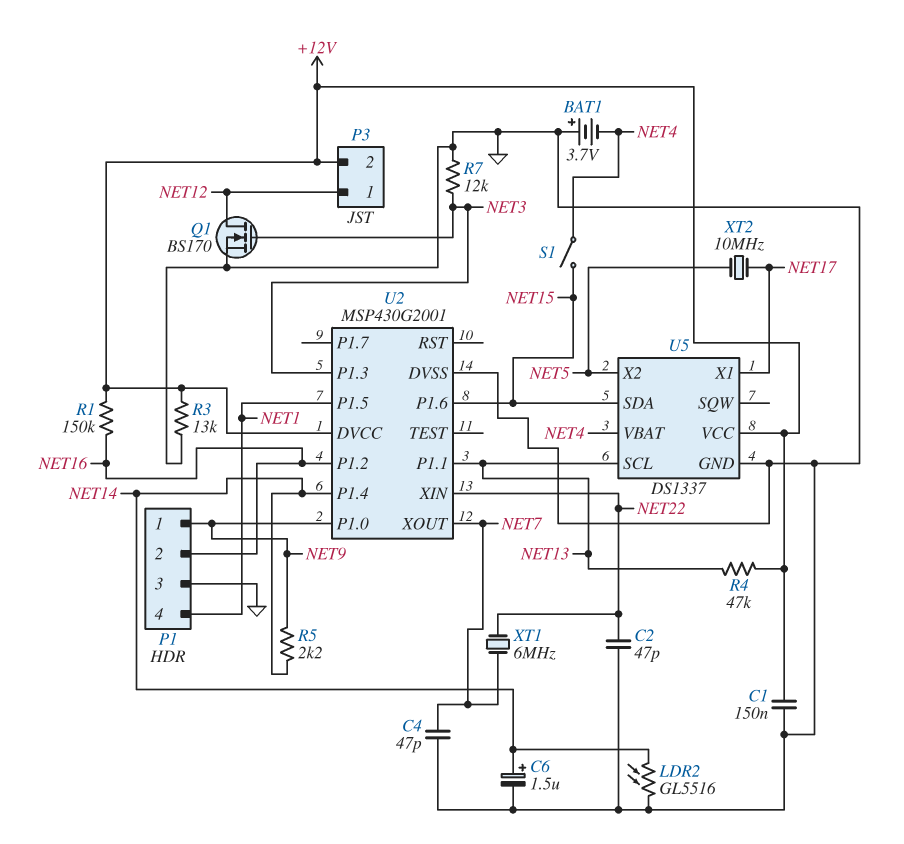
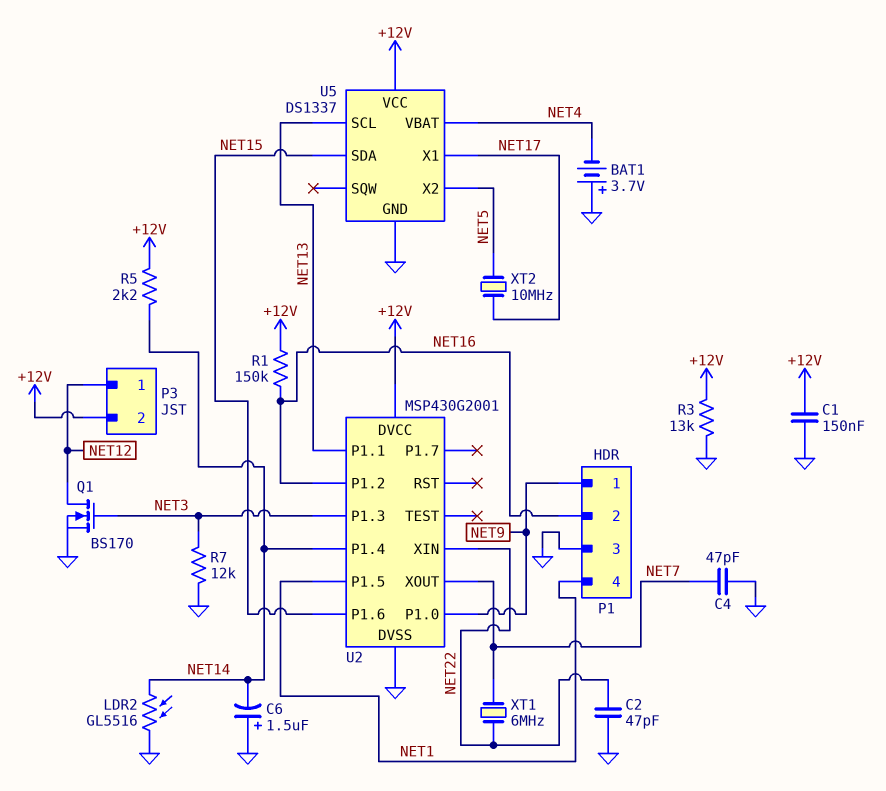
C6: 1.5uF (plus NET14, minus GND) -> 1.5uF (plus GND, minus NET14)
R4: 47k (+12V, NET13) -> none
R5: 2.2k (NET9, NET14) -> 2.2k (+12V, NET14)
S1: switch (NET4, NET15) -> none

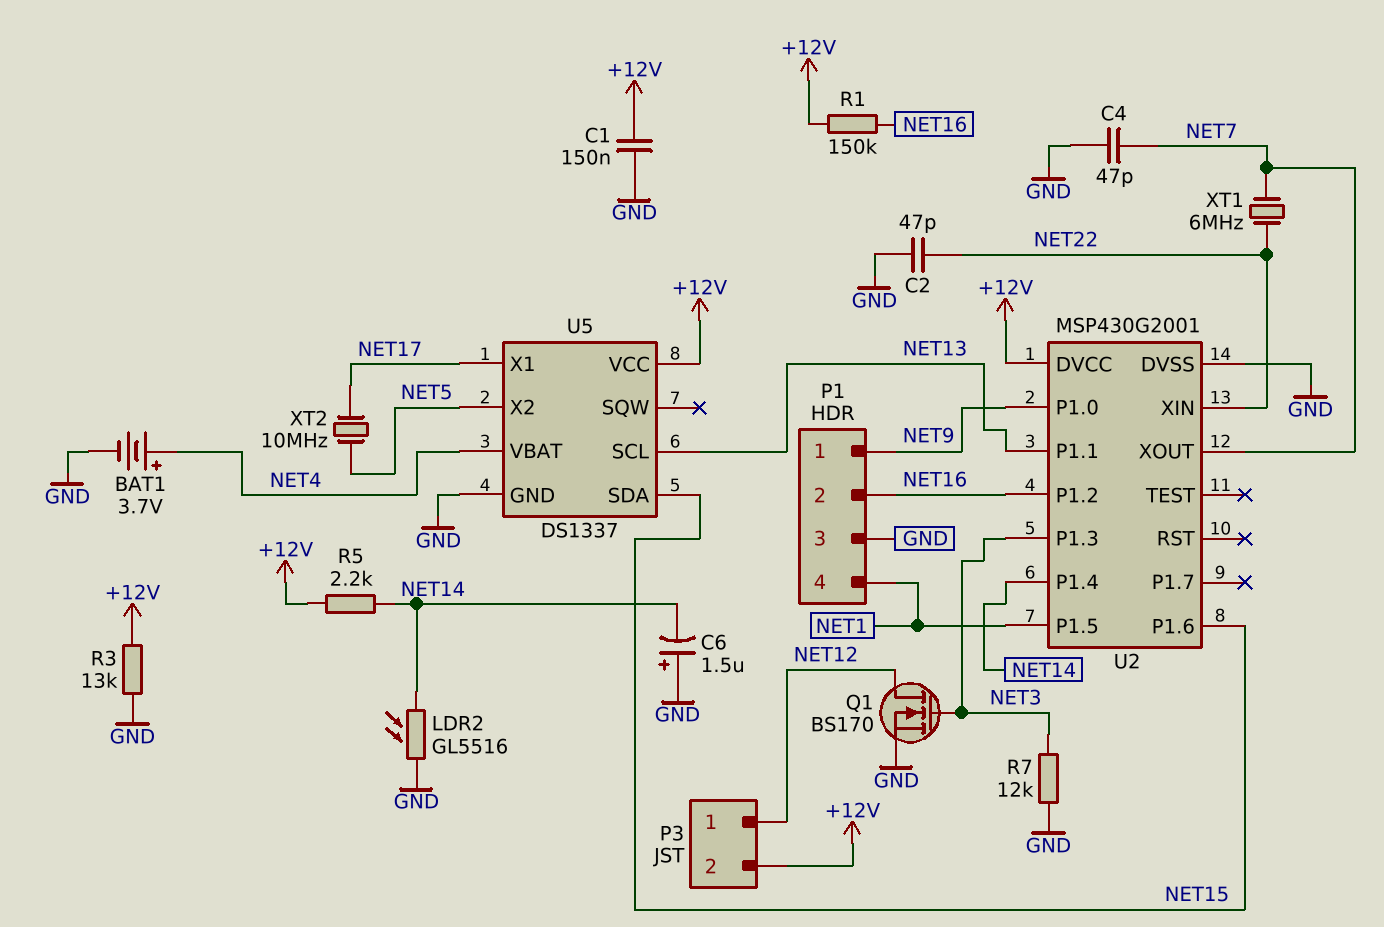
BAT1: 3.7V (plus GND, minus NET4) -> 3.7V (plus NET4, minus GND)

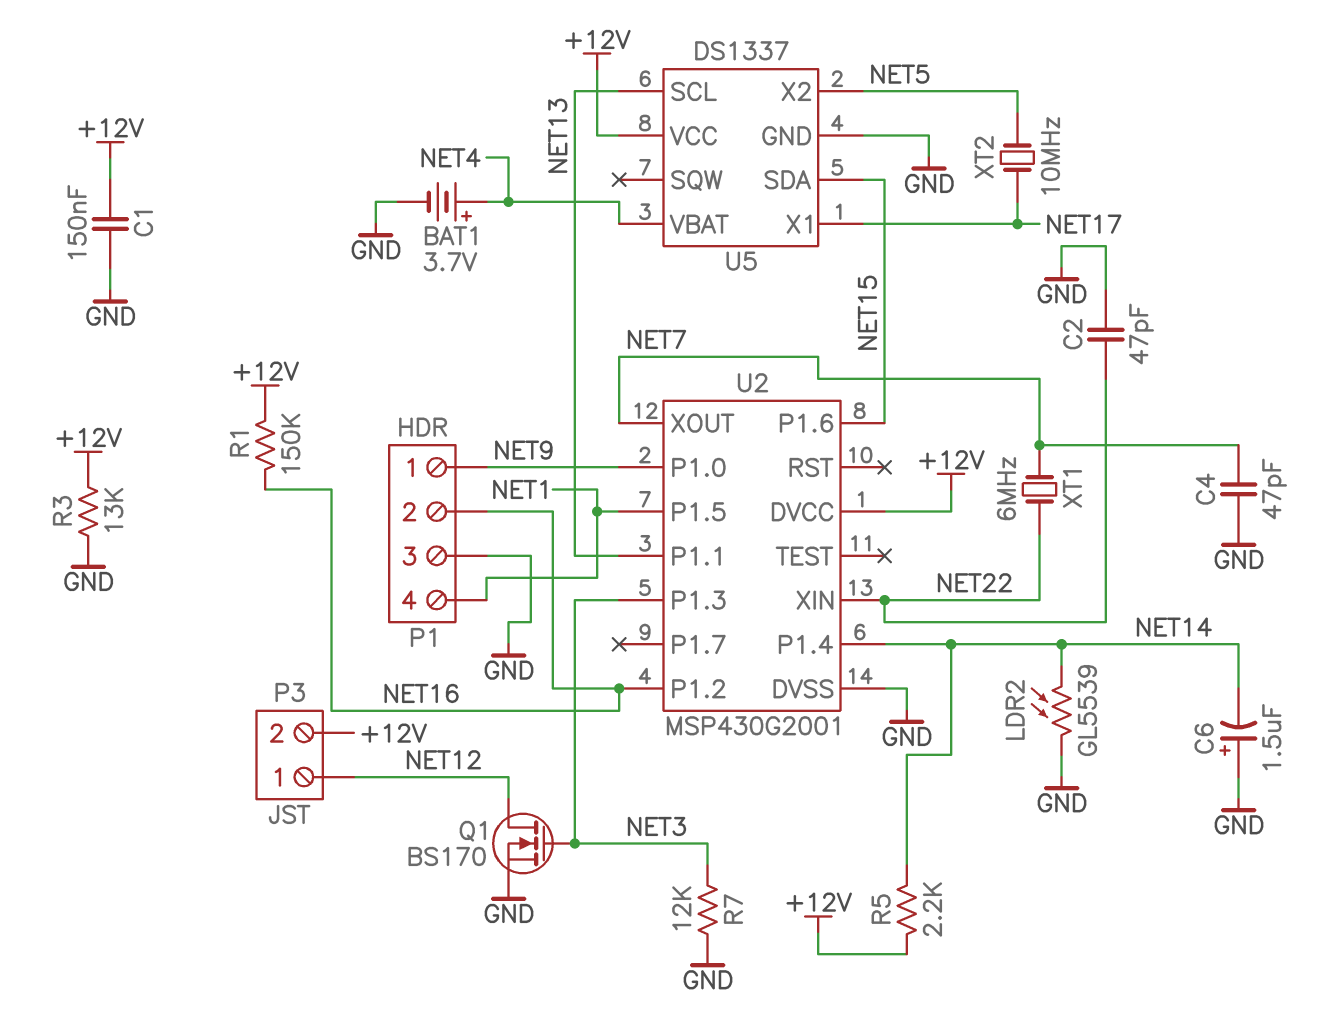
LDR2: GL5516 (GND, NET14) -> GL5539 (GND, NET14)

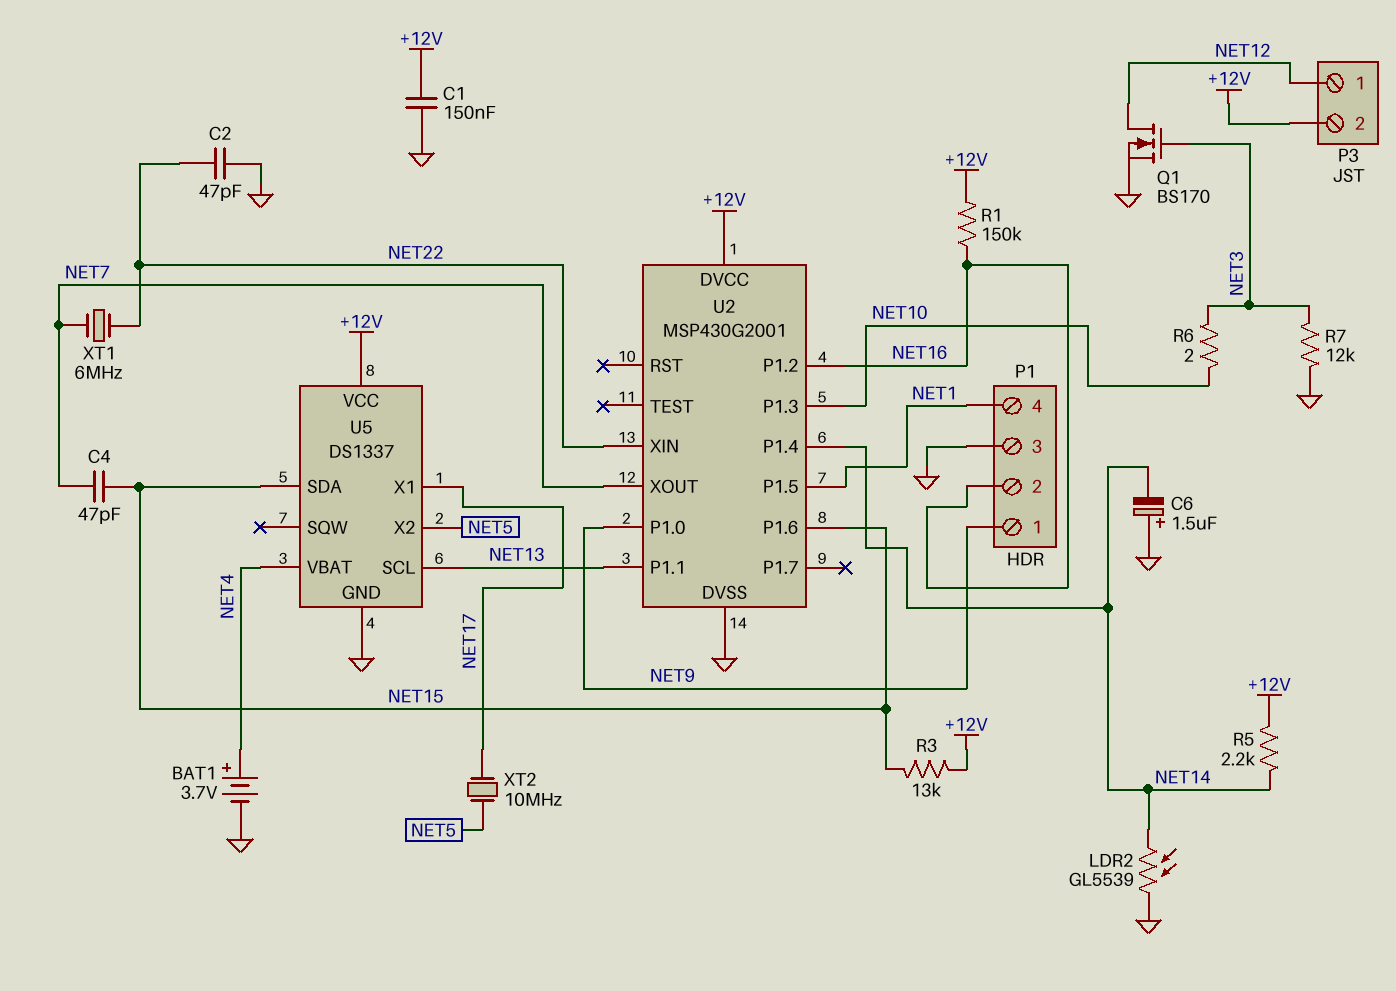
C4: 47pF (GND, NET7) -> 47pF (NET7, NET15)
R3: 13k (+12V, GND) -> 13k (+12V, NET15)
R6: none -> 2 (NET3, NET10)
U2 pin P1.3: NET3 -> NET10

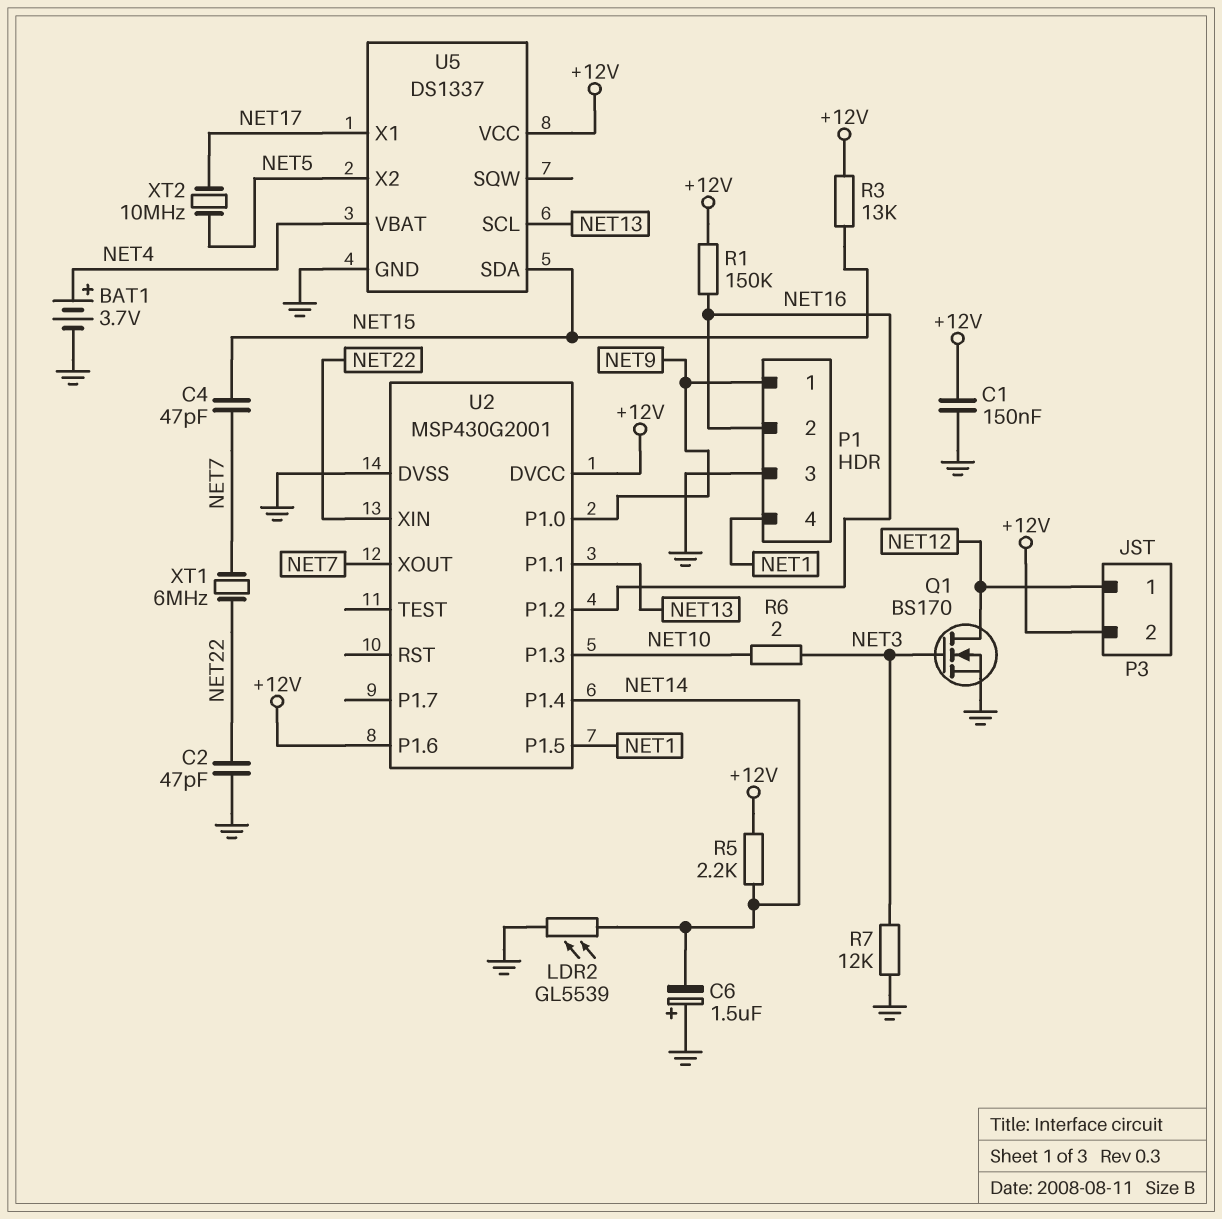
U2 pin P1.6: NET15 -> +12V

